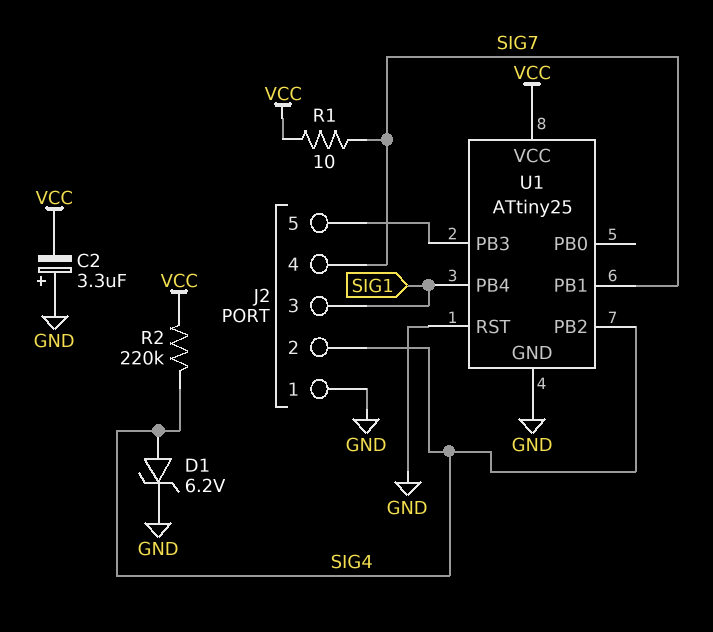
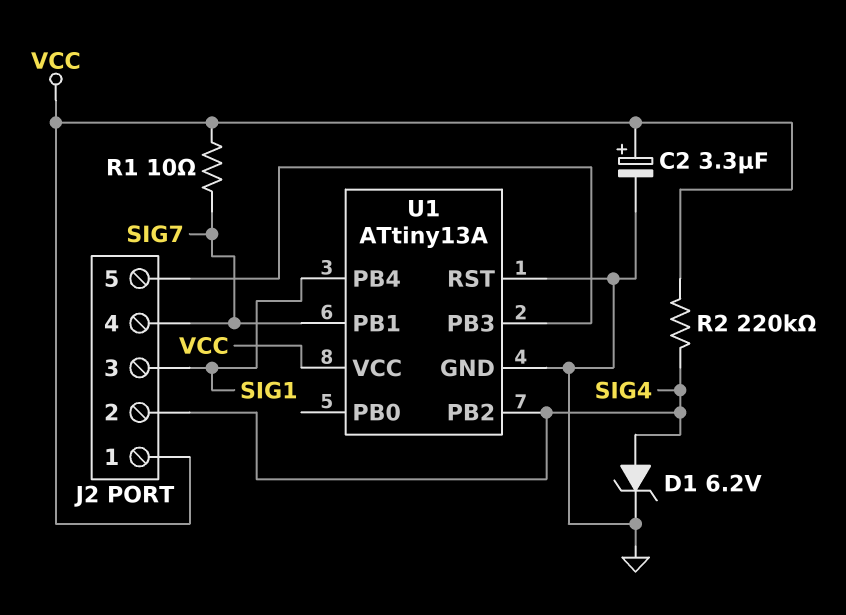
C2: 3.3uF (plus GND, minus VCC) -> 3.3uF (plus VCC, minus GND)
J2 pin 1: GND -> VCC
U1: ATtiny25 -> ATtiny13A

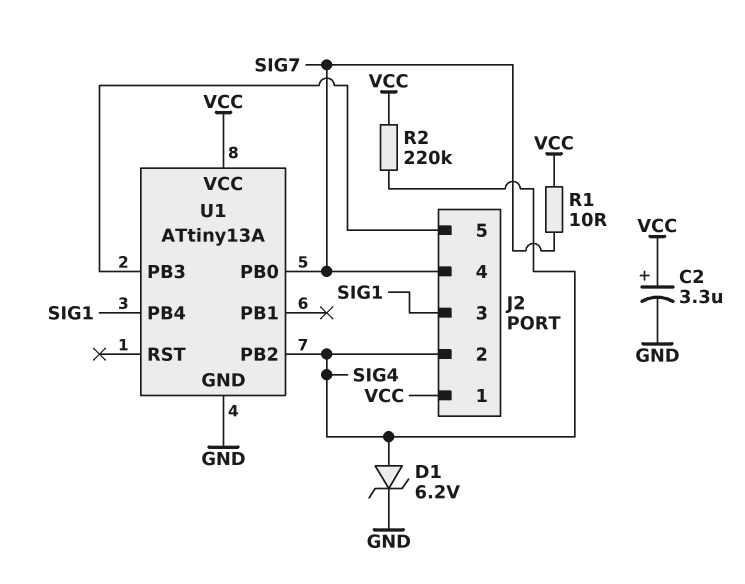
U1 pin PB0: none -> SIG7
U1 pin PB1: SIG7 -> none
U1 pin RST: GND -> none

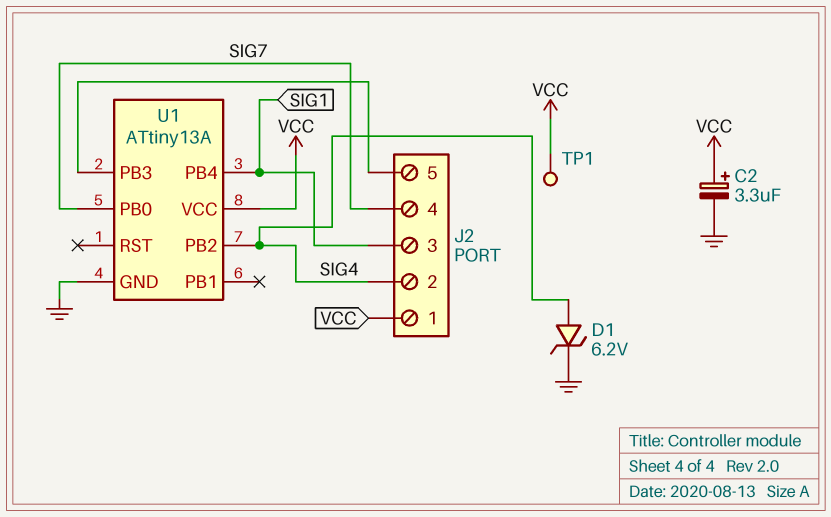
R1: 10 (SIG7, VCC) -> none
R2: 220k (SIG4, VCC) -> none
TP1: none -> test point (VCC)

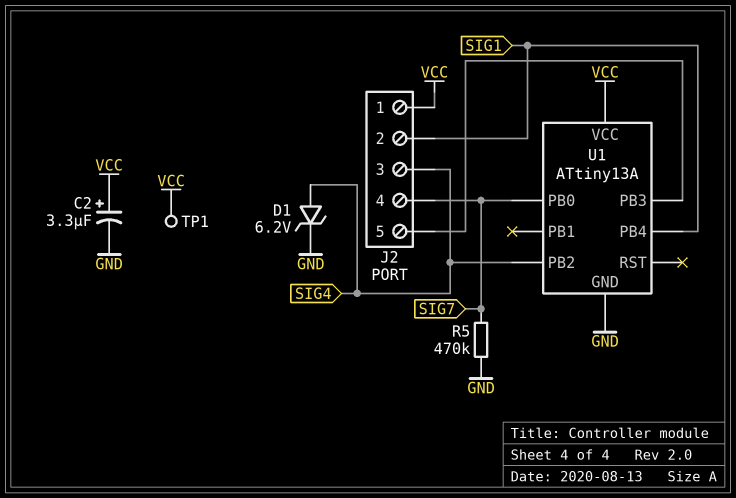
J2 pin 2: SIG4 -> SIG1
J2 pin 3: SIG1 -> SIG4
R5: none -> 470k (GND, SIG7)

